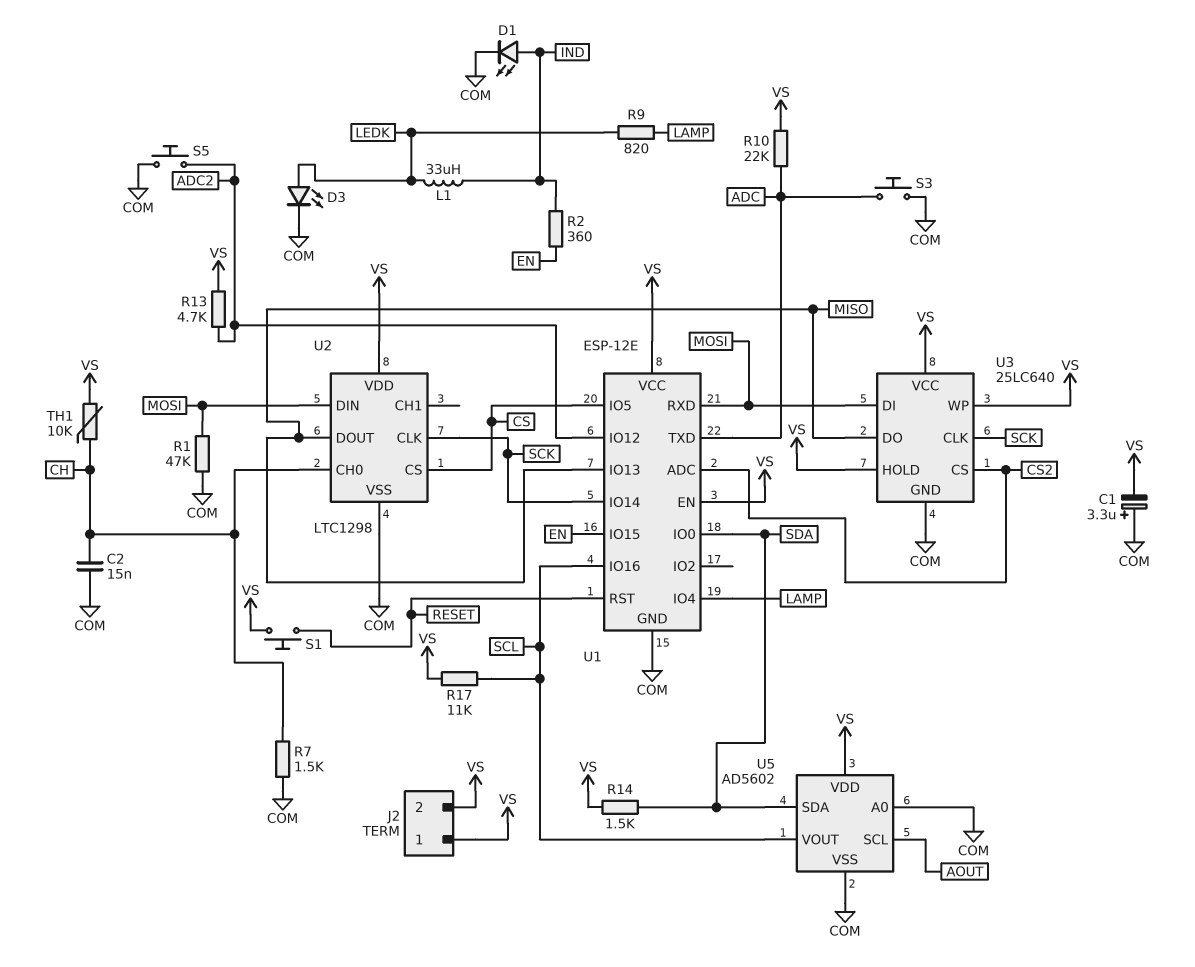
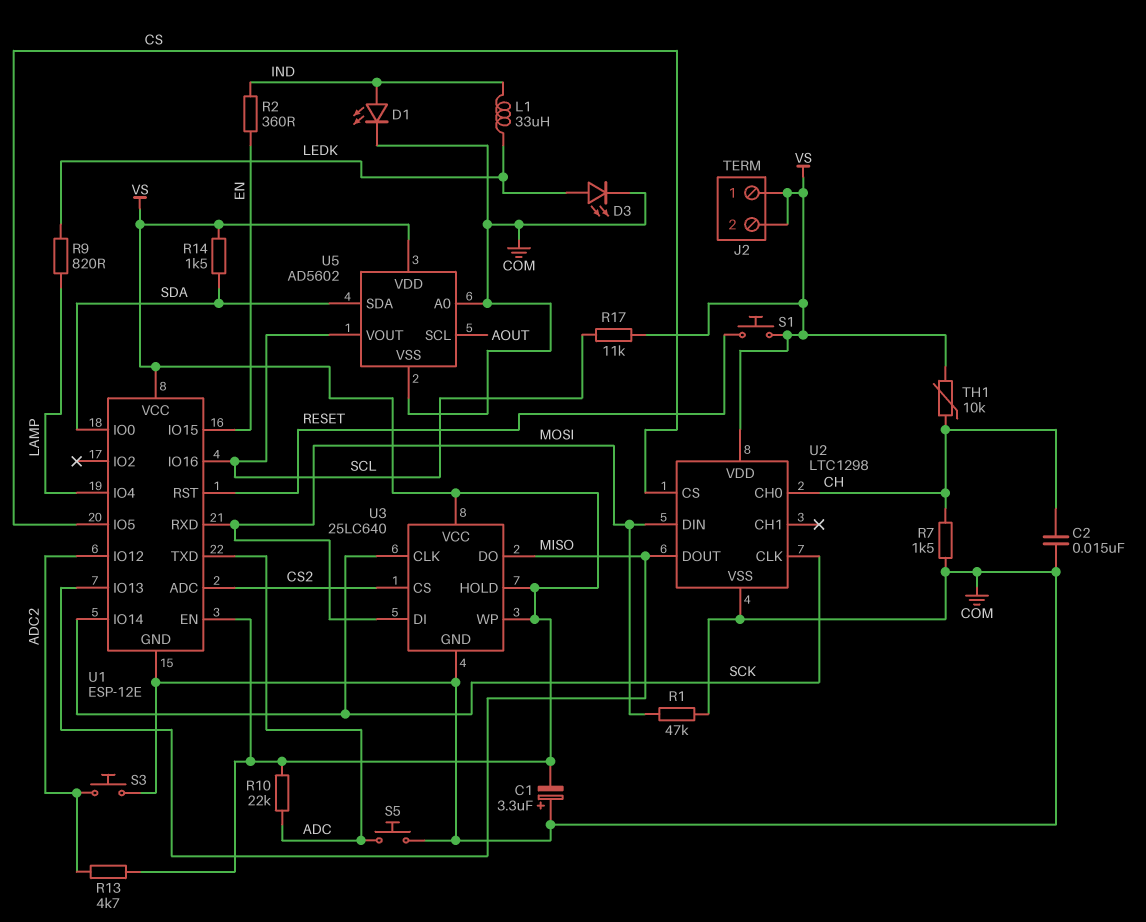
S3: button (ADC, COM) -> button (ADC2, COM)
S5: button (ADC2, COM) -> button (ADC, COM)

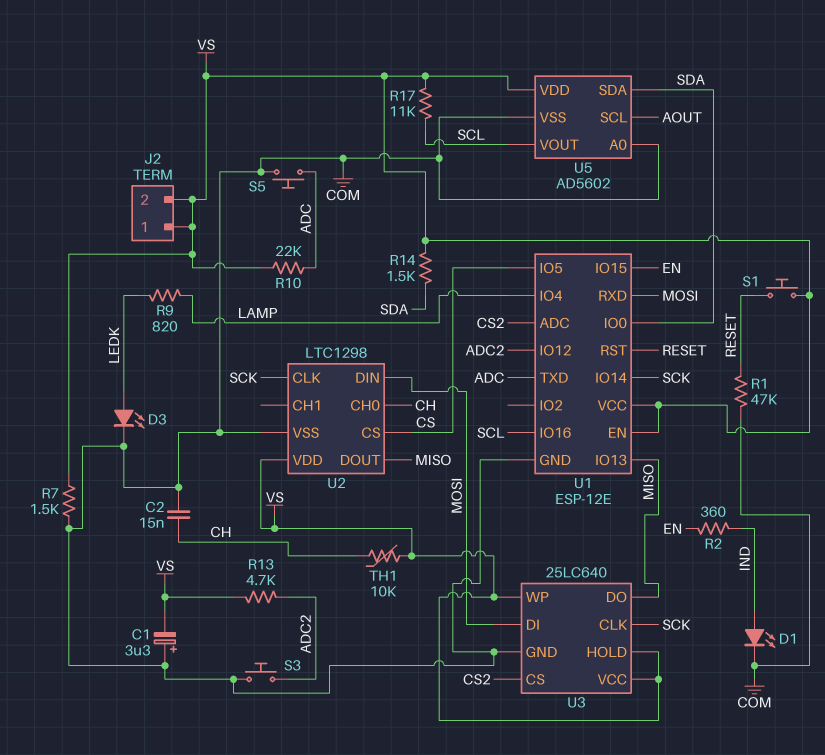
L1: 33uH (IND, LEDK) -> none
R1: 47k (COM, MOSI) -> 47k (COM, RESET)
R7: 1.5k (CH, COM) -> 1.5k (COM, VS)

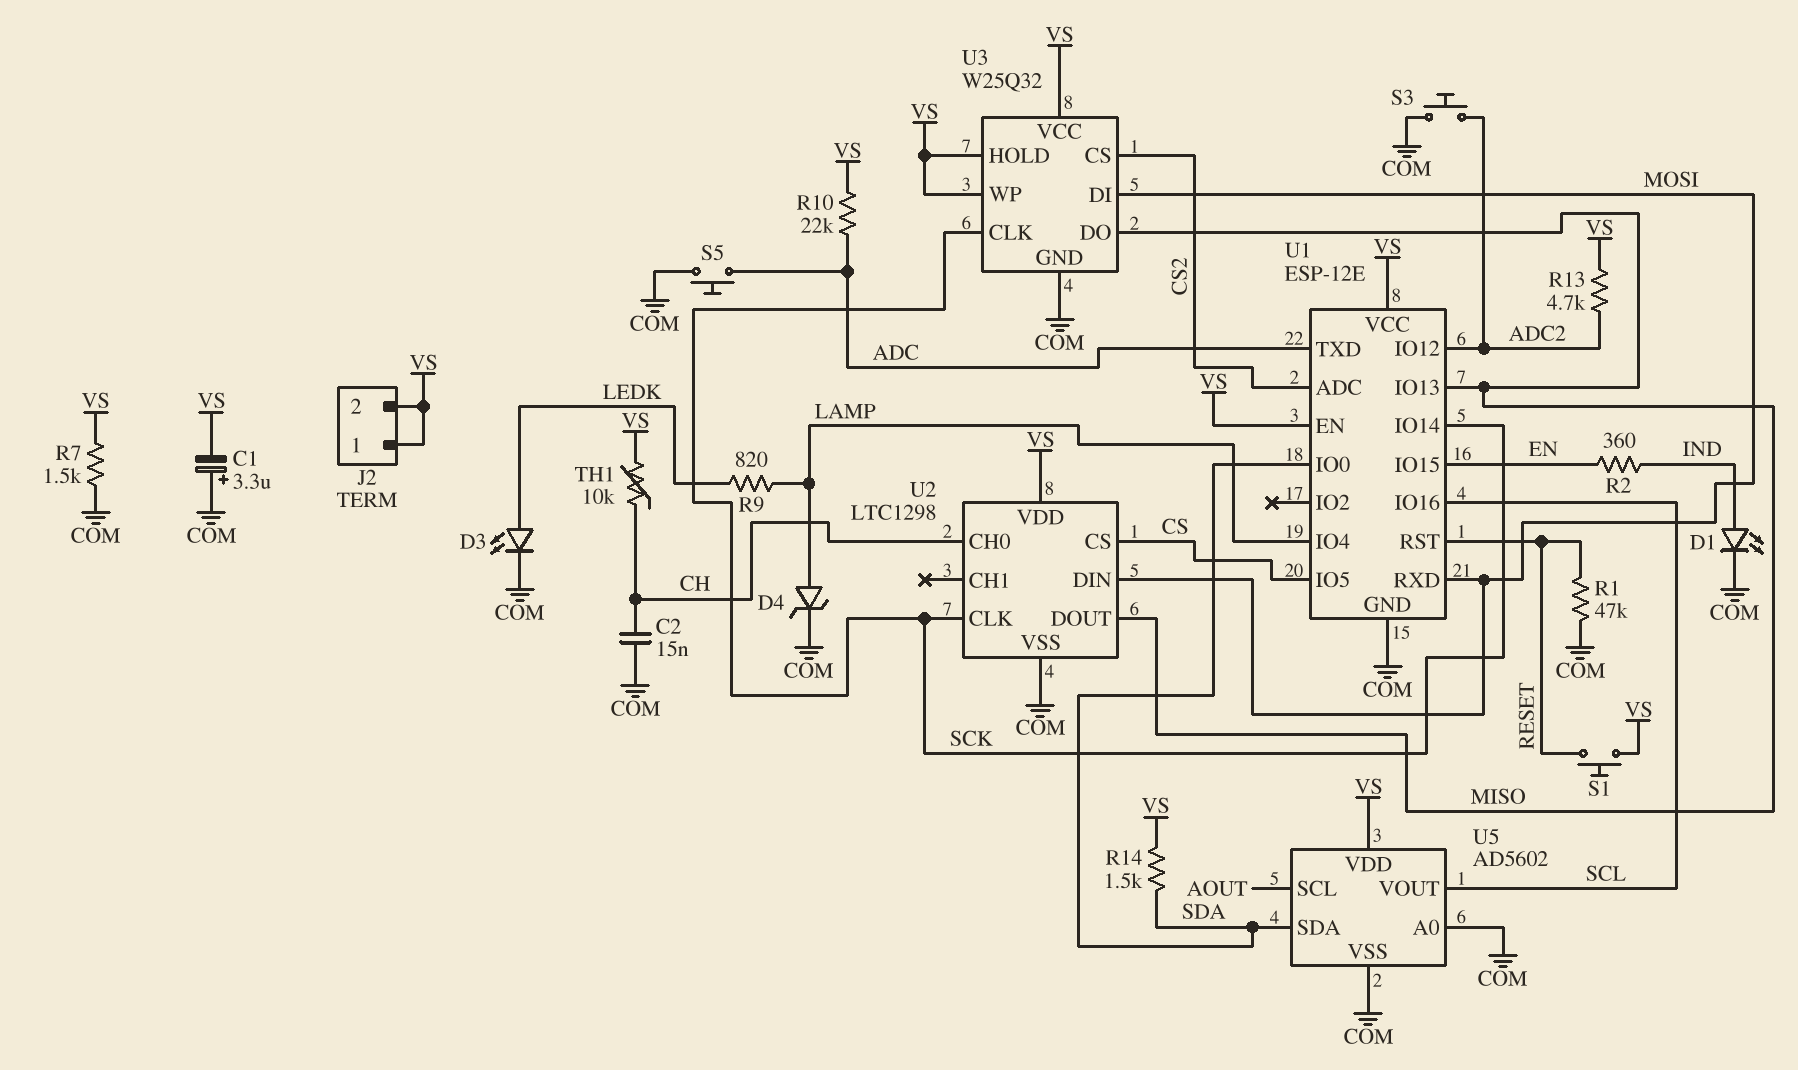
D4: none -> zener (A LAMP, K COM)
R17: 11k (SCL, VS) -> none
U3: 25LC640 -> W25Q32

